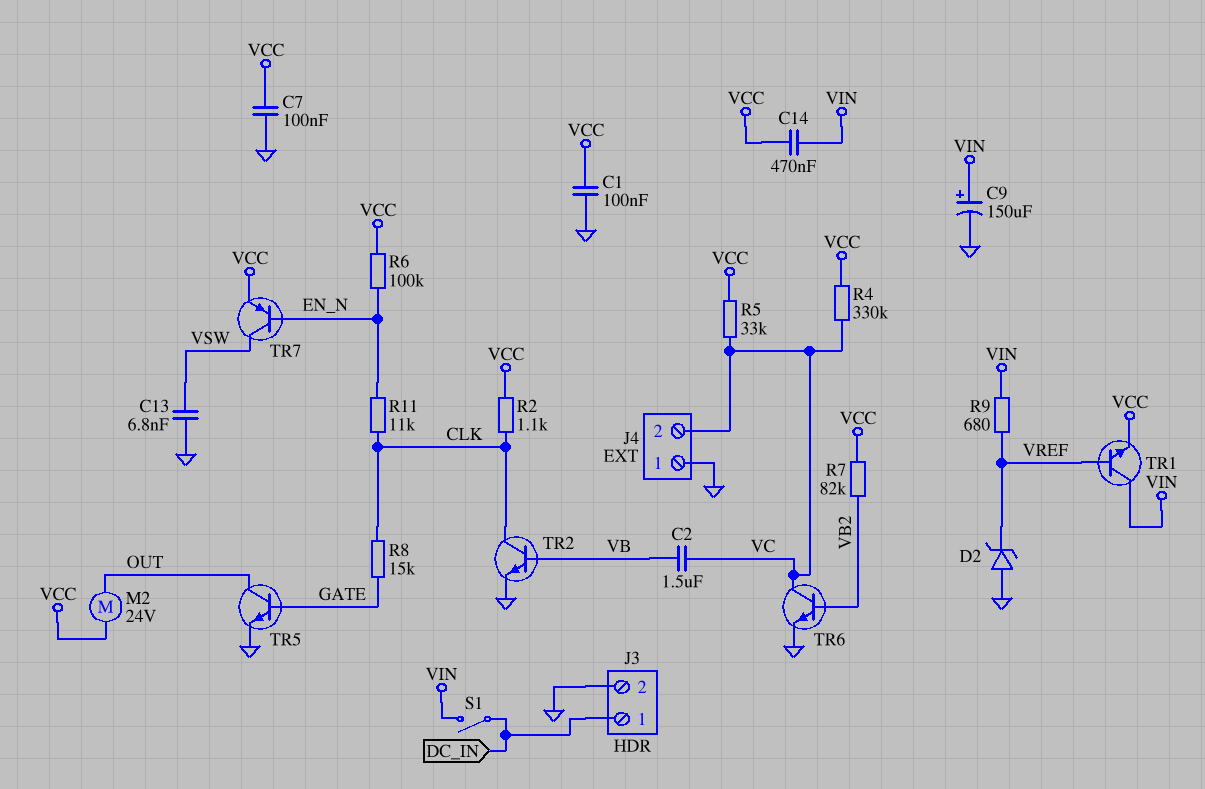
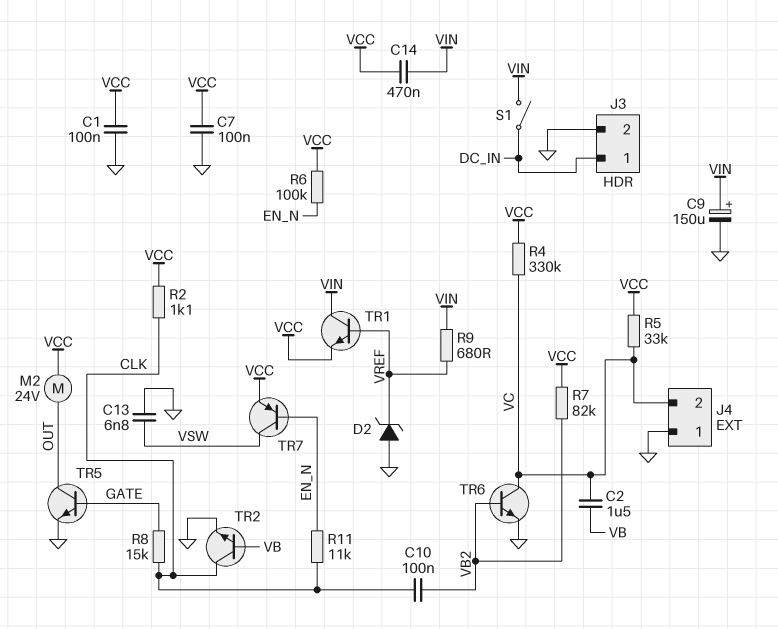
C10: none -> 100nF (CLK, VB2)

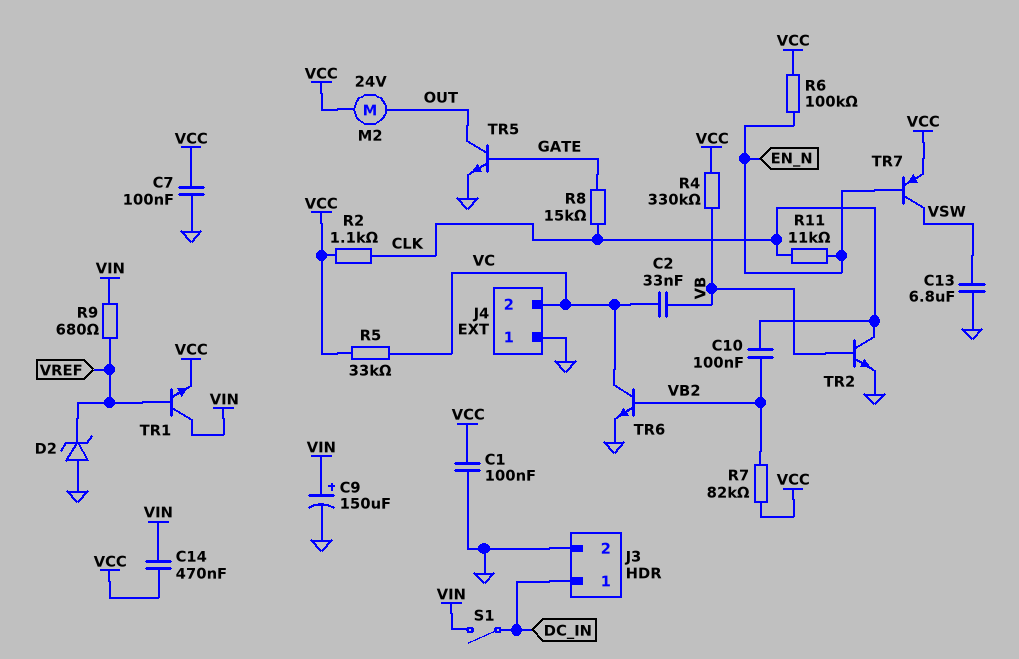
C2: 1.5uF (VB, VC) -> 33nF (VB, VC)
C13: 6.8nF (GND, VSW) -> 6.8uF (GND, VSW)
R4: 330k (VC, VCC) -> 330k (VB, VCC)

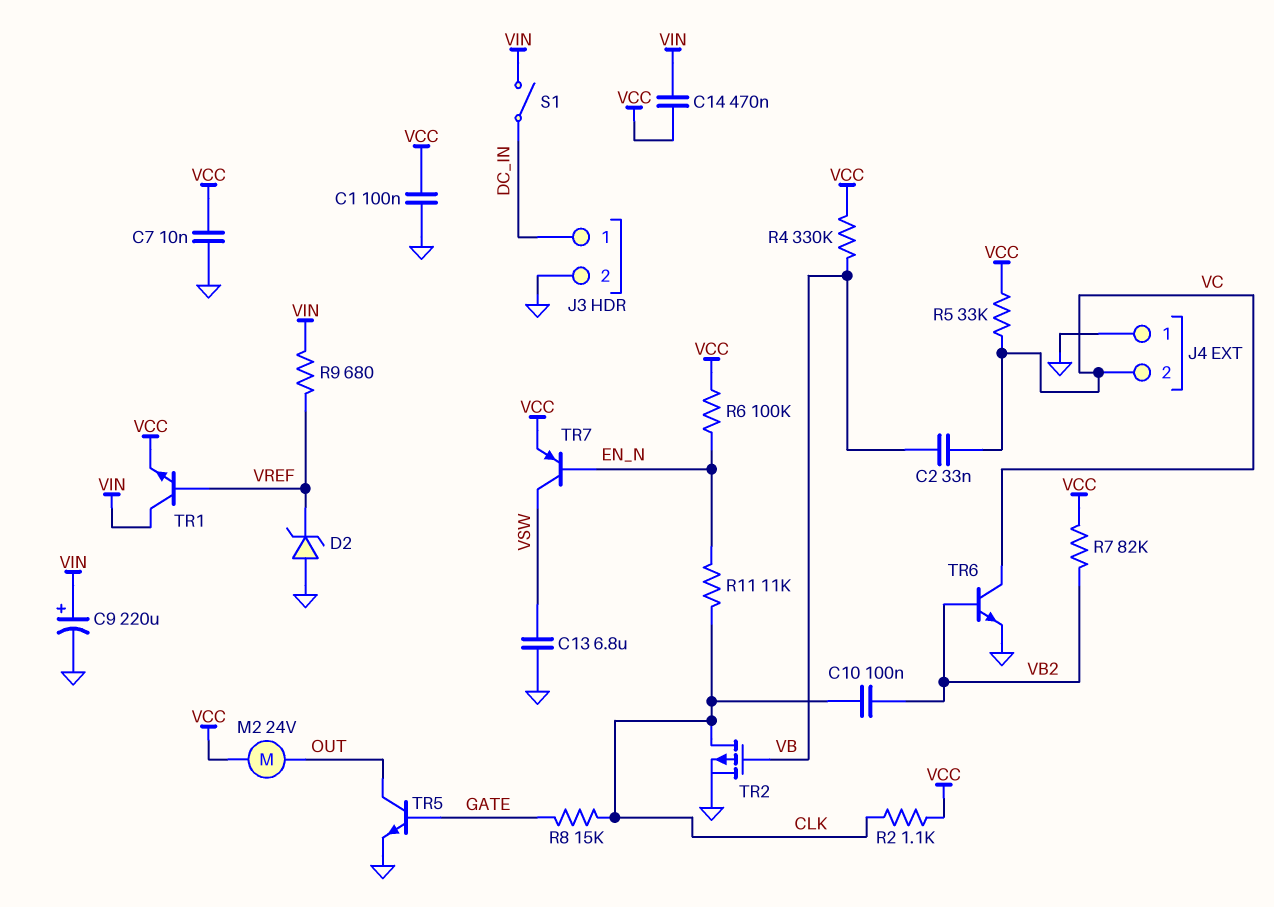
C7: 100nF (GND, VCC) -> 10nF (GND, VCC)
C9: 150uF (plus VIN, minus GND) -> 220uF (plus VIN, minus GND)
TR2: NPN (B VB, C CLK, E GND) -> PMOS (G VB, D CLK, S GND)

